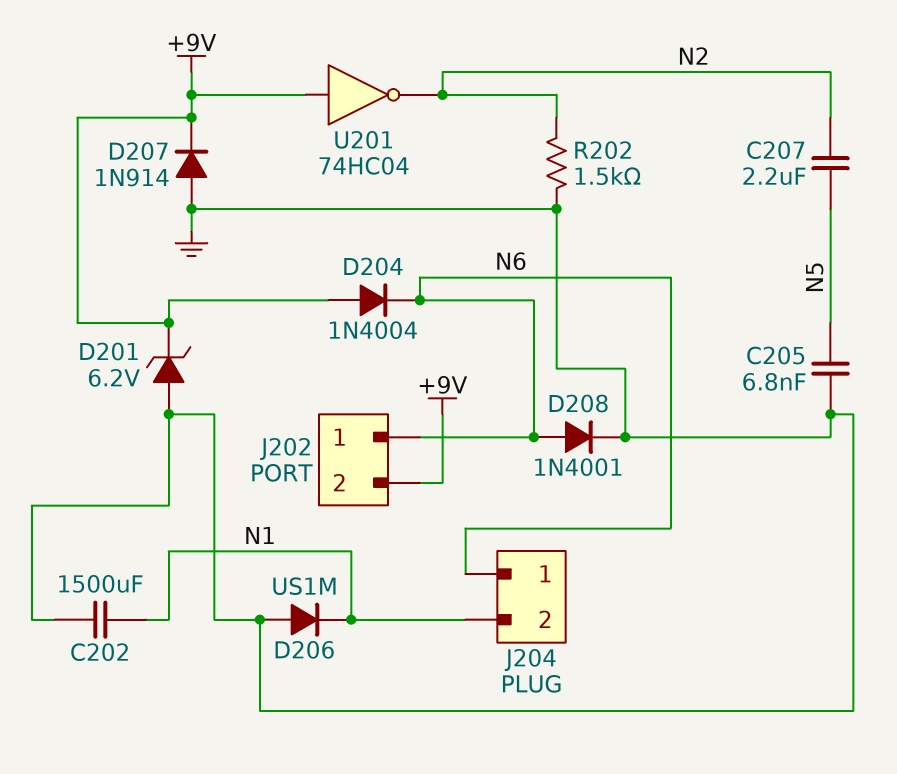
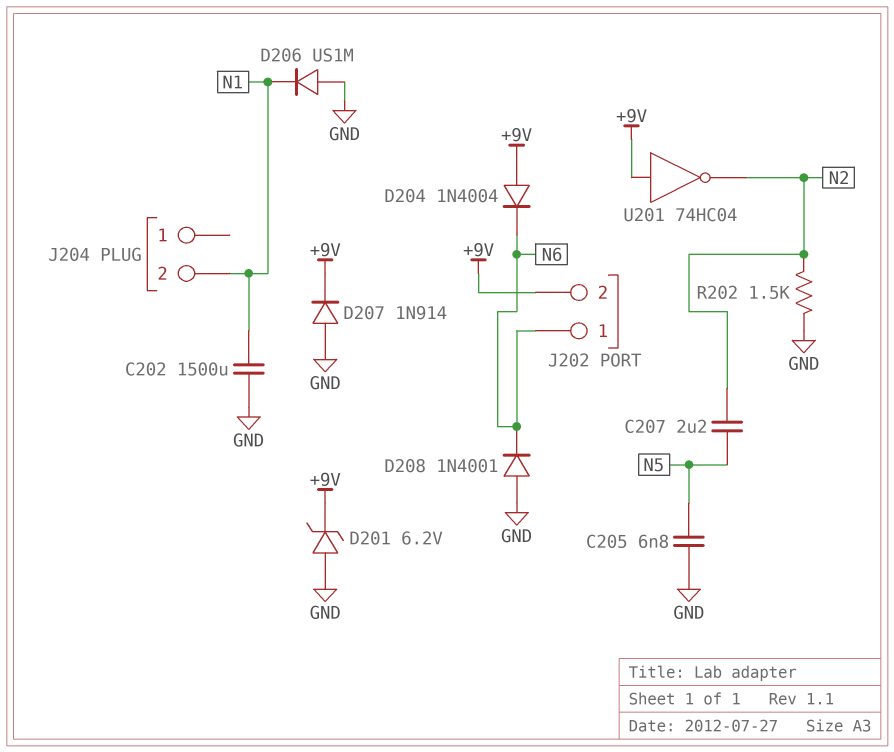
D208: diode 1N4001 (A N6, K GND) -> diode 1N4001 (A GND, K N6)
J204 pin 1: N6 -> none

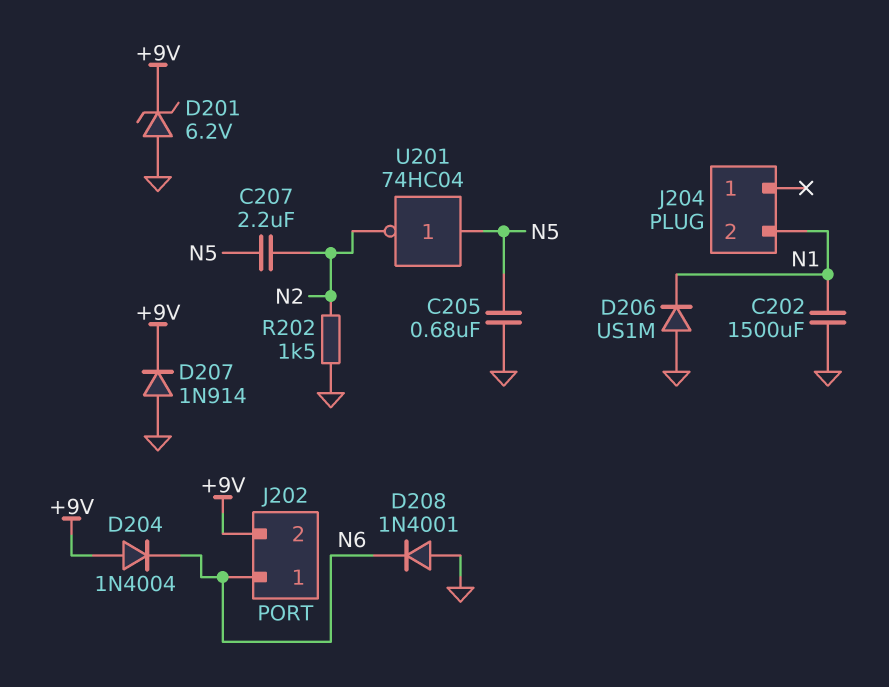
C205: 6.8nF (GND, N5) -> 680nF (GND, N5)
U201: NOT 74HC04 (in +9V, out N2) -> NOT 74HC04 (in N5, out N2)

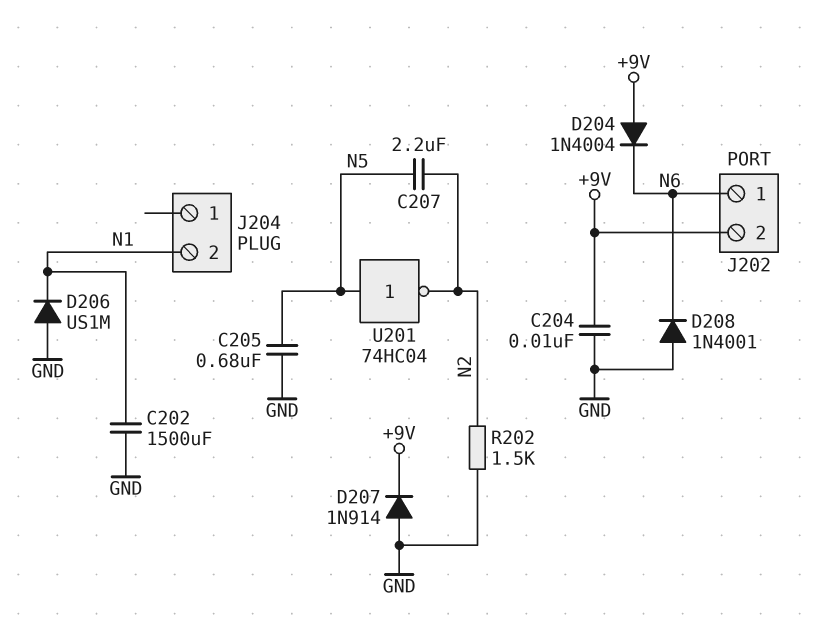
C204: none -> 10nF (+9V, GND)
D201: zener 6.2V (A GND, K +9V) -> none

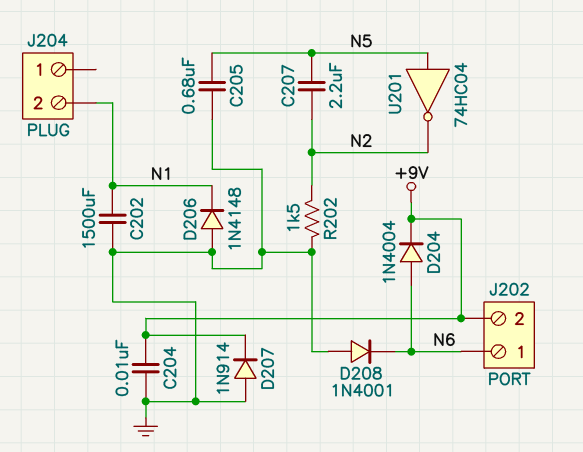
D204: diode 1N4004 (A +9V, K N6) -> diode 1N4004 (A N6, K +9V)
D206: diode US1M (A GND, K N1) -> diode 1N4148 (A GND, K N1)

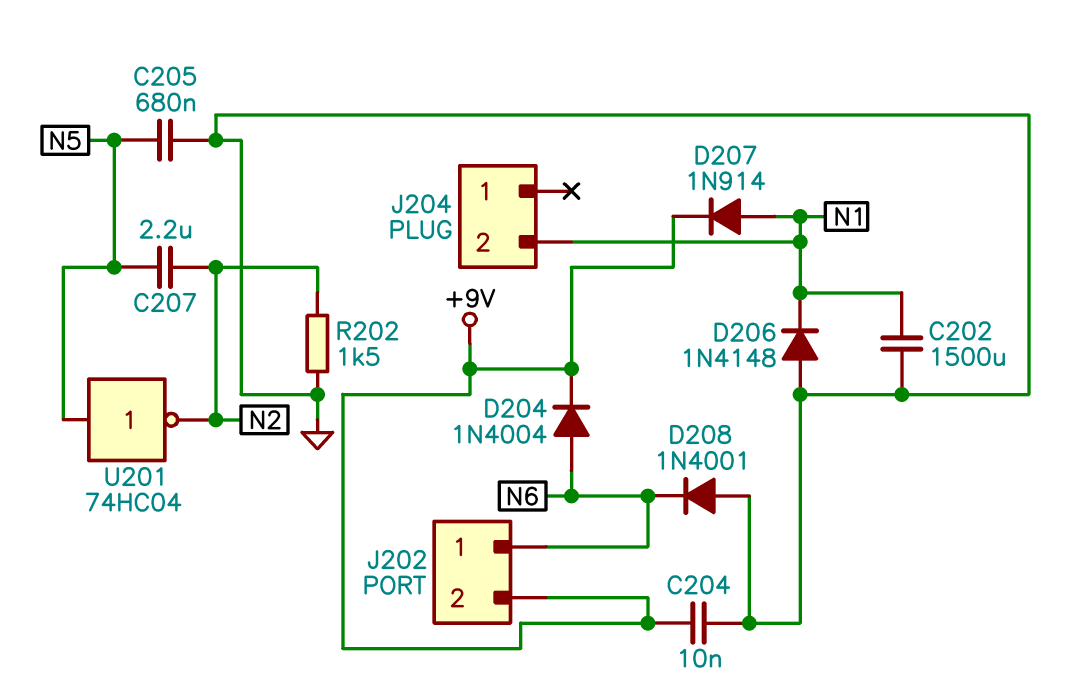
D207: diode 1N914 (A GND, K +9V) -> diode 1N914 (A N1, K +9V)

